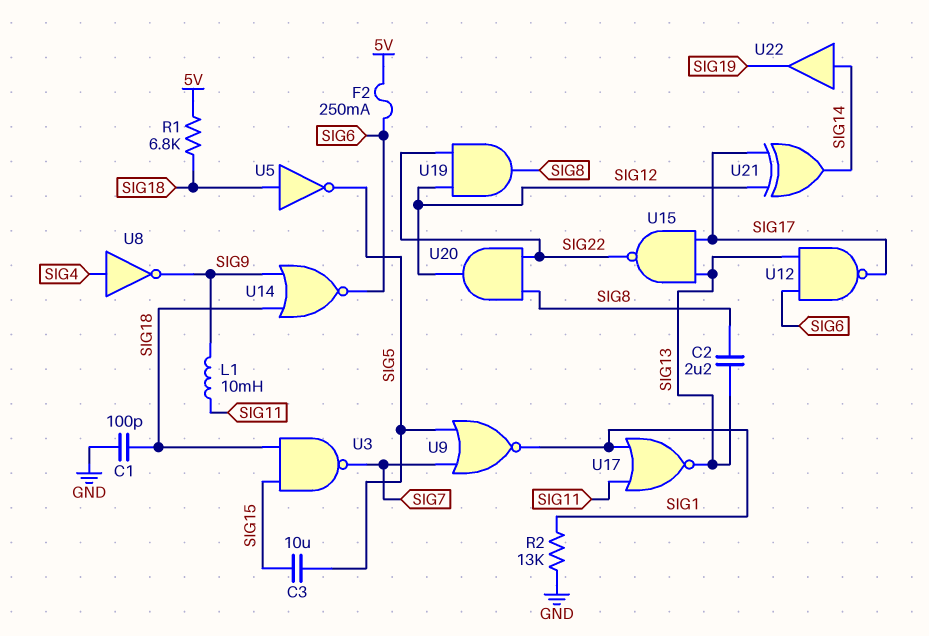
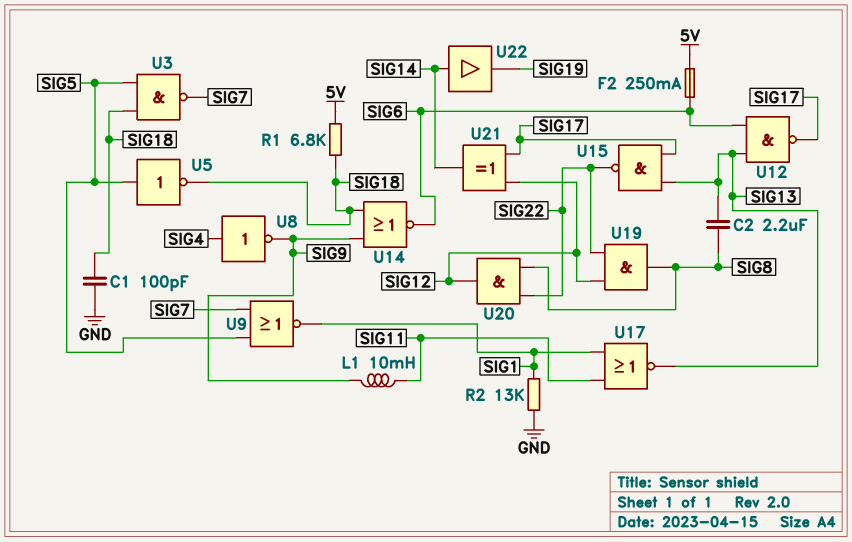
C3: 10uF (SIG5, SIG15) -> none
U3: NAND (in SIG15, in SIG18, out SIG7) -> NAND (in SIG5, in SIG18, out SIG7)
U5: NOT (in SIG18, out SIG5) -> NOT (in SIG5, out SIG18)

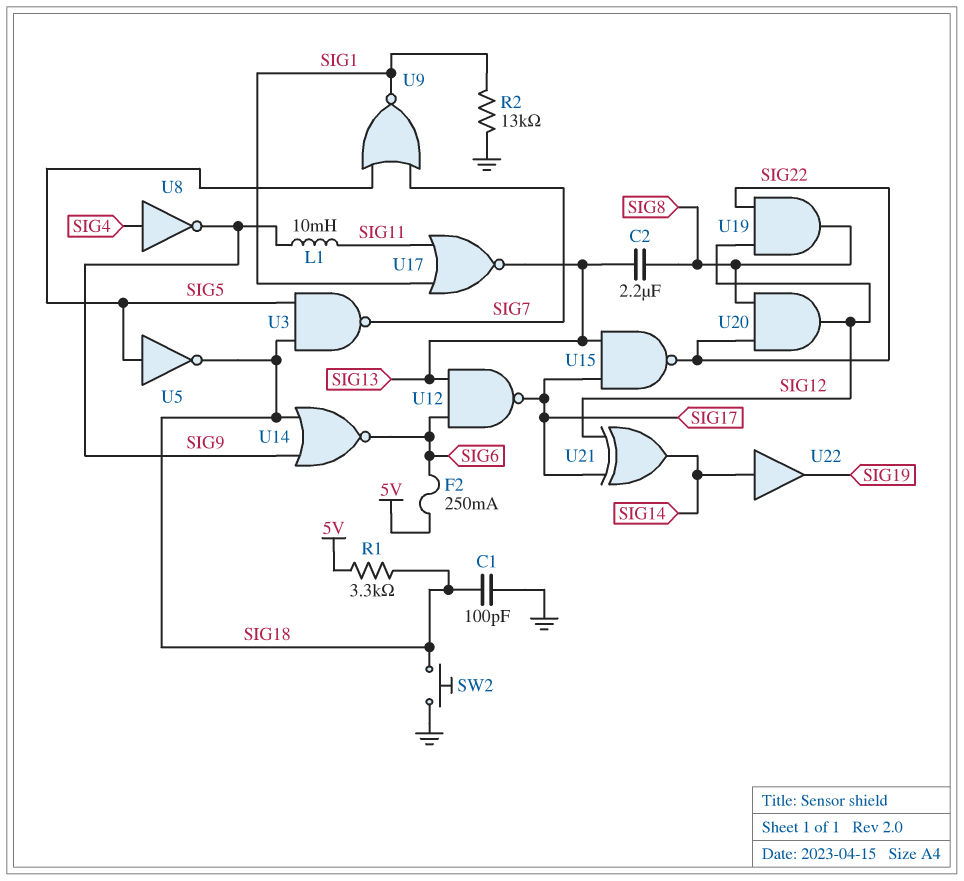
R1: 6.8k (5V, SIG18) -> 3.3k (5V, SIG18)
SW2: none -> button (GND, SIG18)

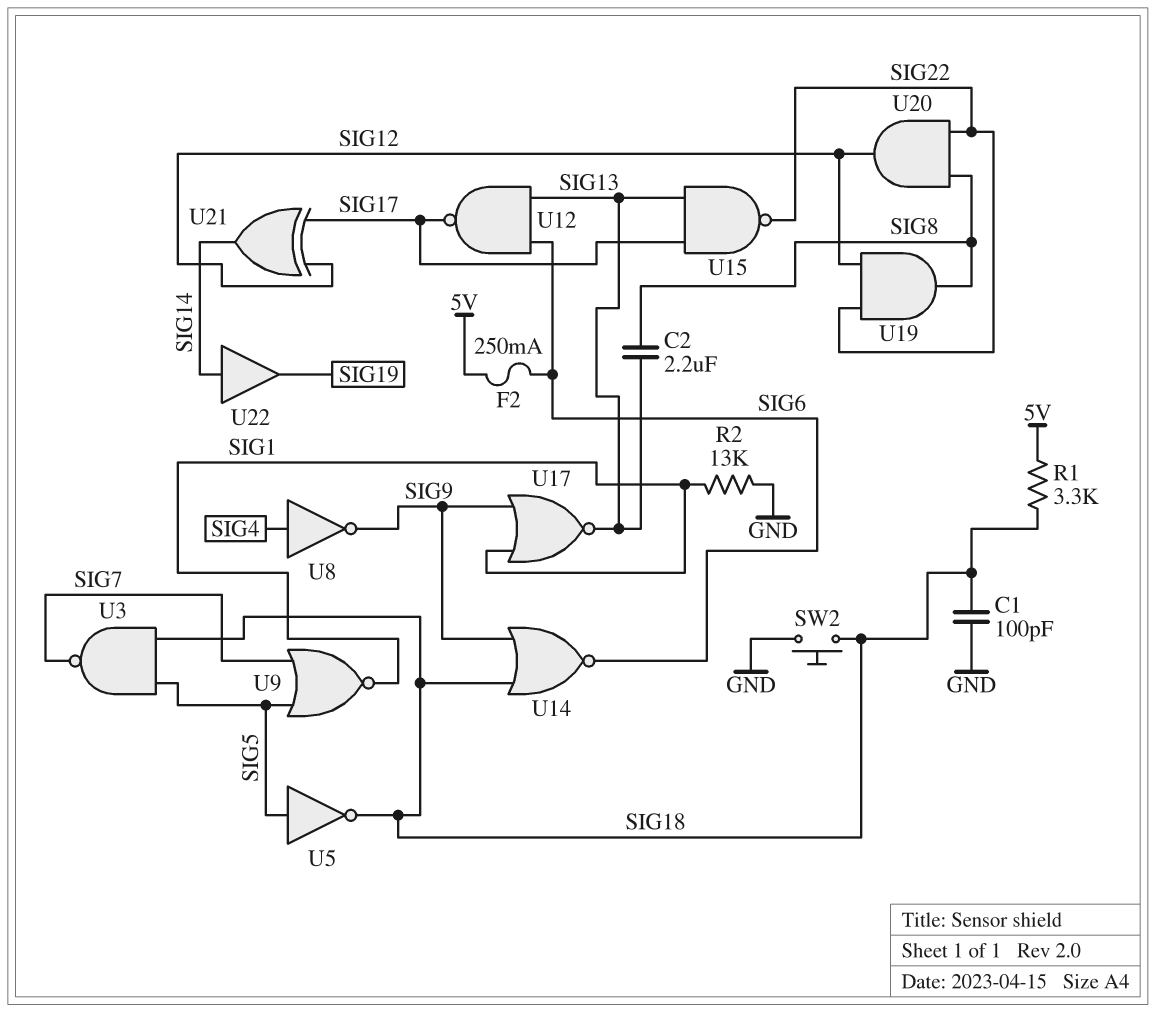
L1: 10mH (SIG9, SIG11) -> none
U17: NOR (in SIG1, in SIG11, out SIG13) -> NOR (in SIG1, in SIG9, out SIG13)

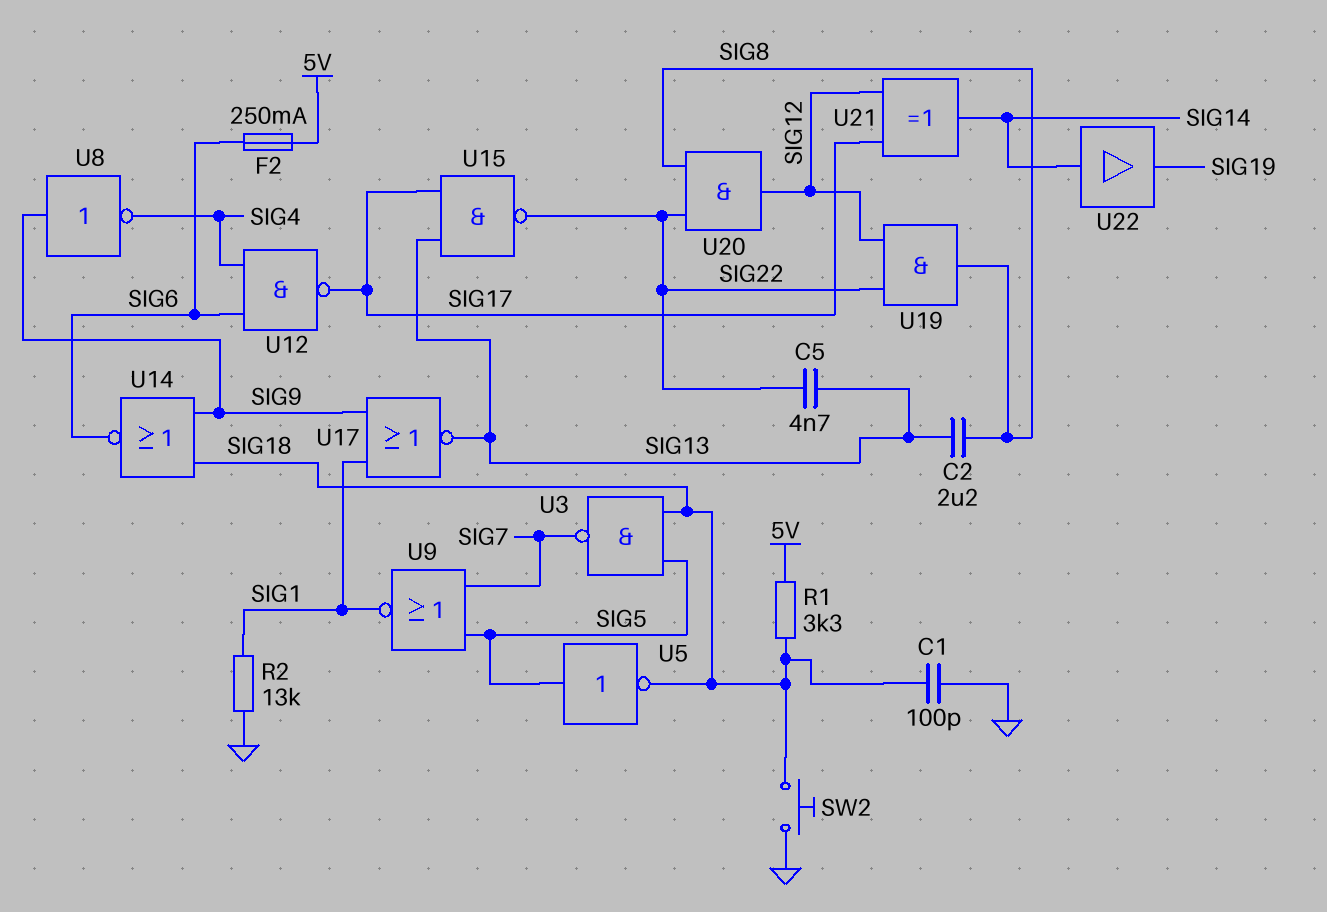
C5: none -> 4.7nF (SIG13, SIG22)
U8: NOT (in SIG4, out SIG9) -> NOT (in SIG9, out SIG4)
U12: NAND (in SIG6, in SIG13, out SIG17) -> NAND (in SIG4, in SIG6, out SIG17)

